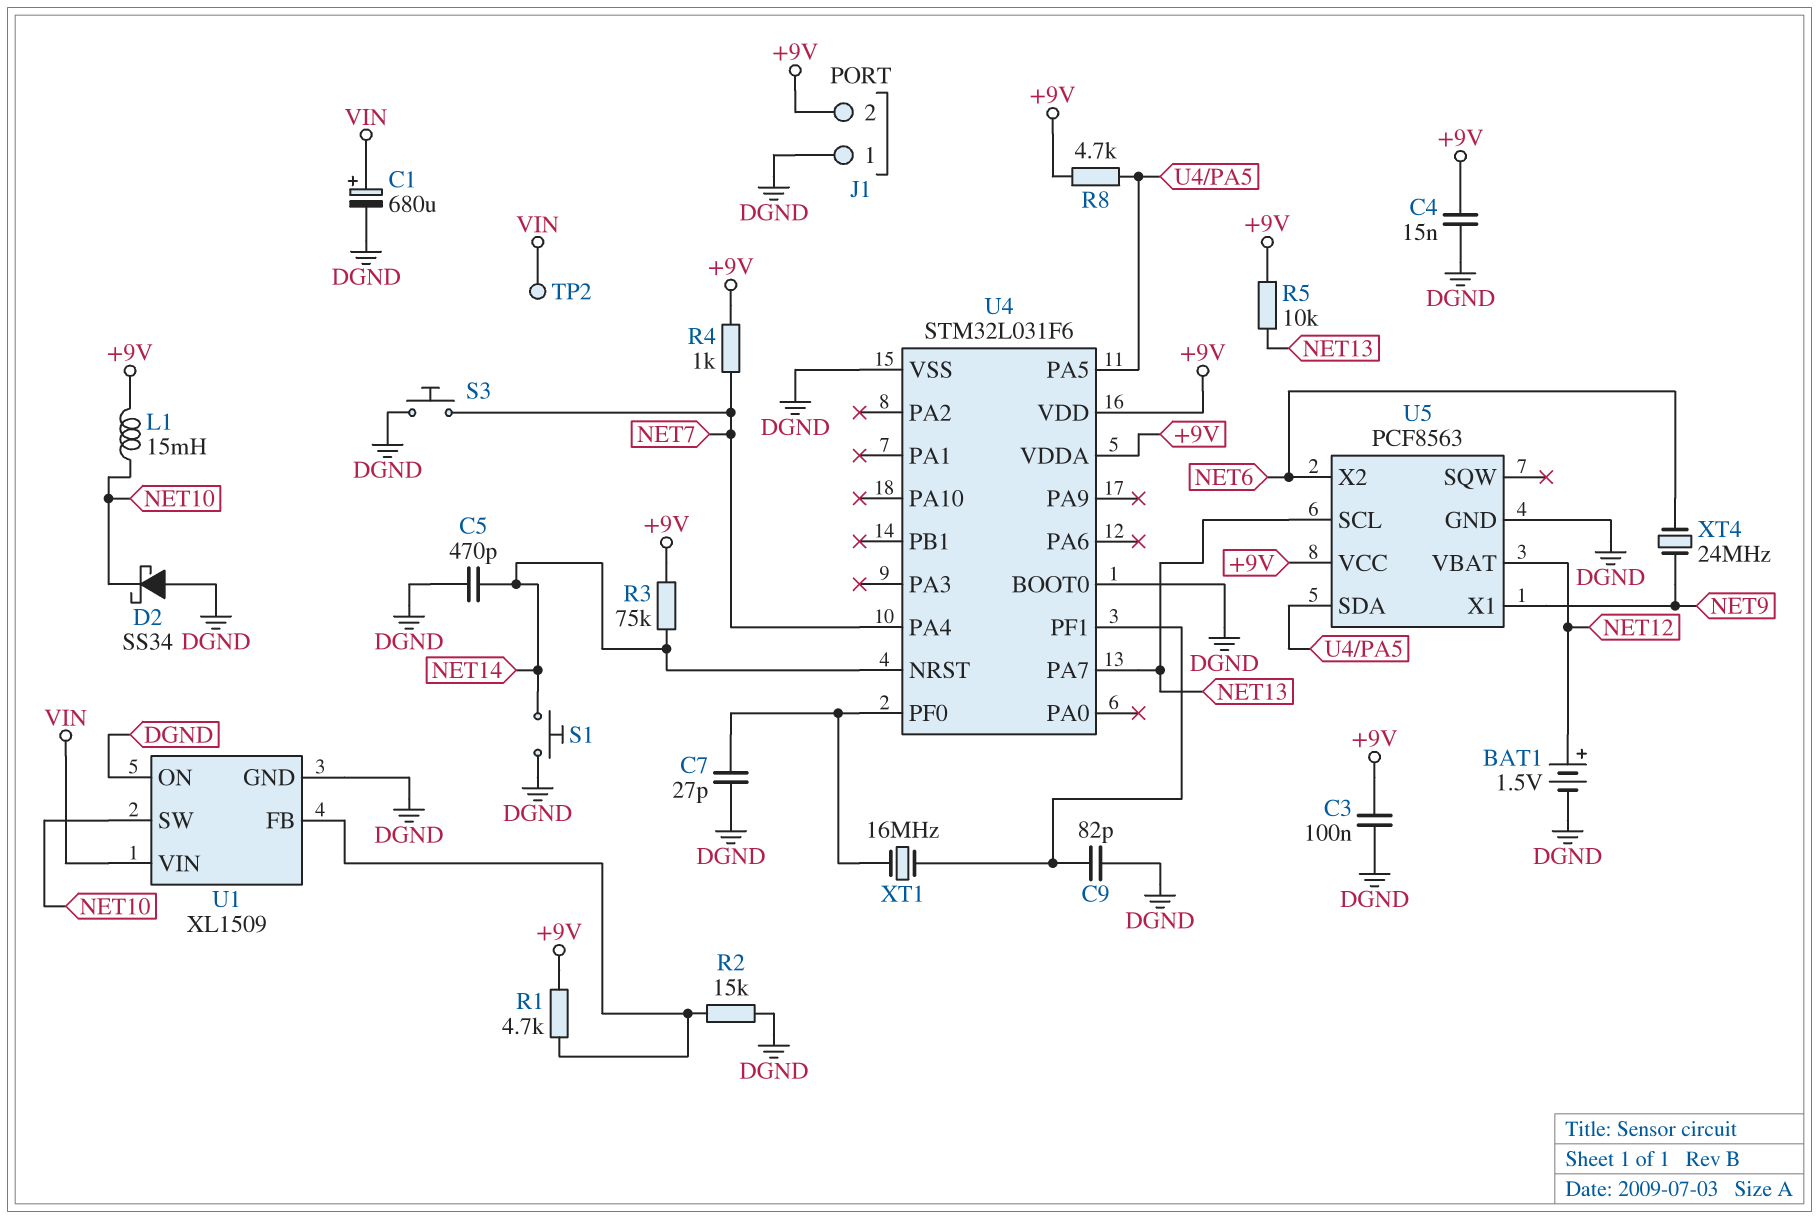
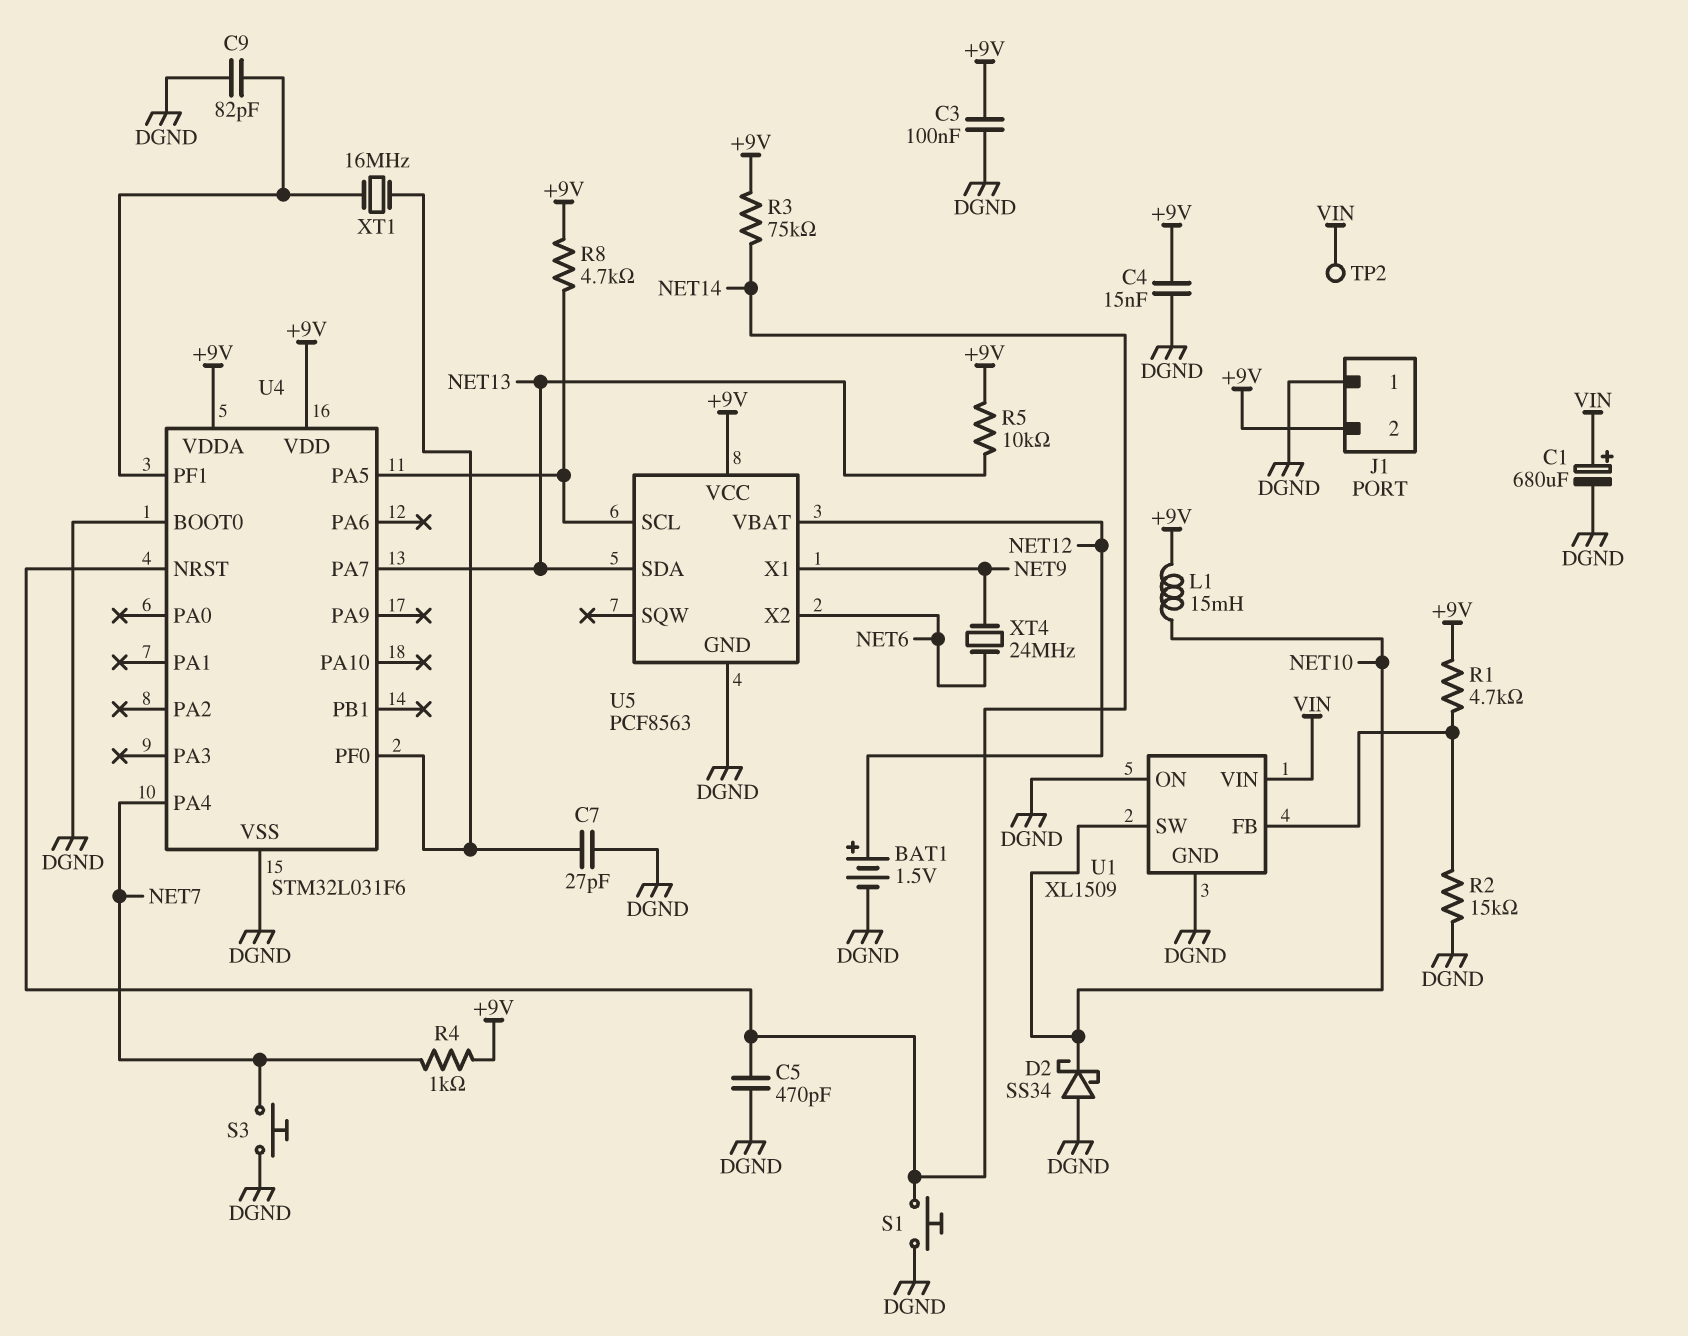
U5 pin SCL: NET13 -> U4/PA5
U5 pin SDA: U4/PA5 -> NET13

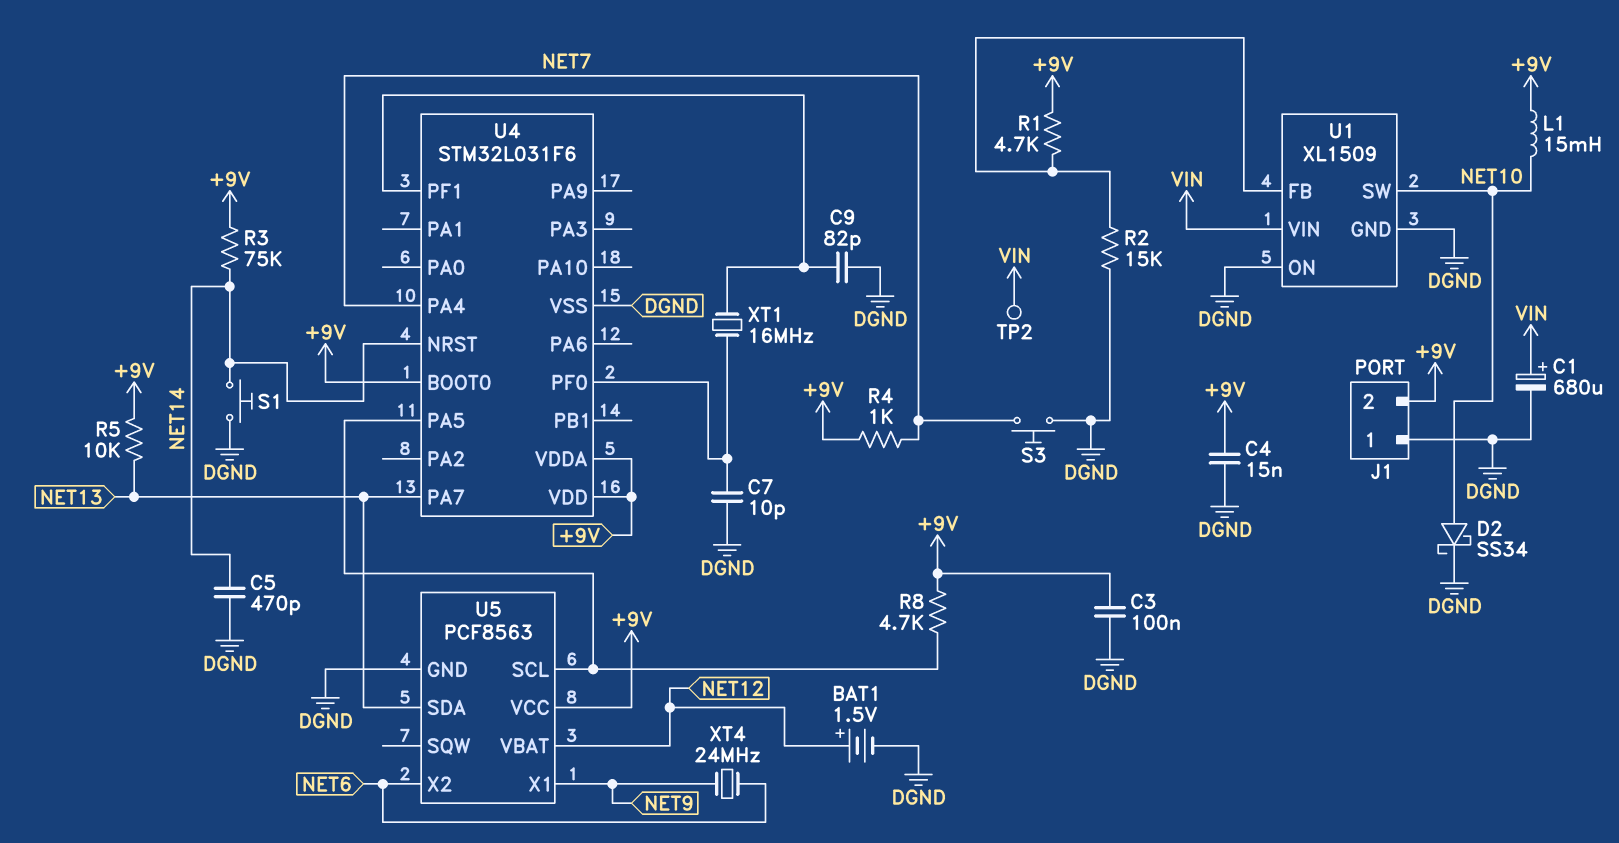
C7: 27pF (DGND, U4/PF0) -> 10pF (DGND, U4/PF0)
D2: schottky SS34 (A DGND, K NET10) -> schottky SS34 (A NET10, K DGND)
U4 pin BOOT0: DGND -> +9V

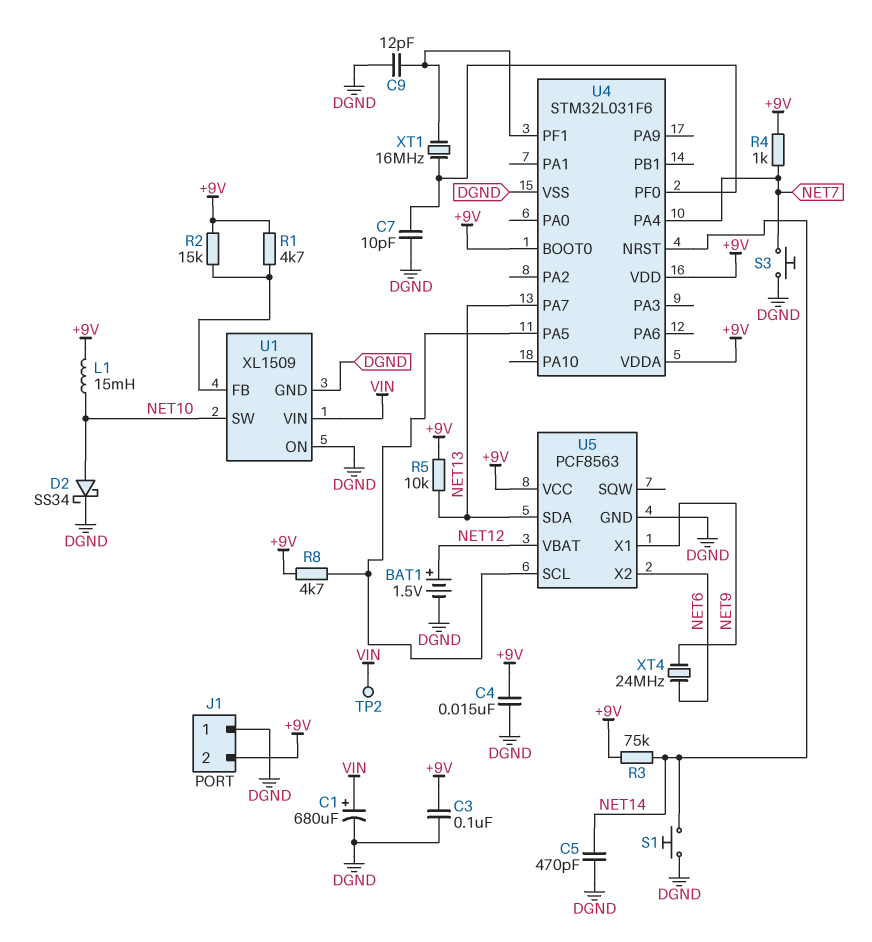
C9: 82pF (DGND, U4/PF1) -> 12pF (DGND, U4/PF1)
R2: 15k (DGND, U1/FB) -> 15k (+9V, U1/FB)

